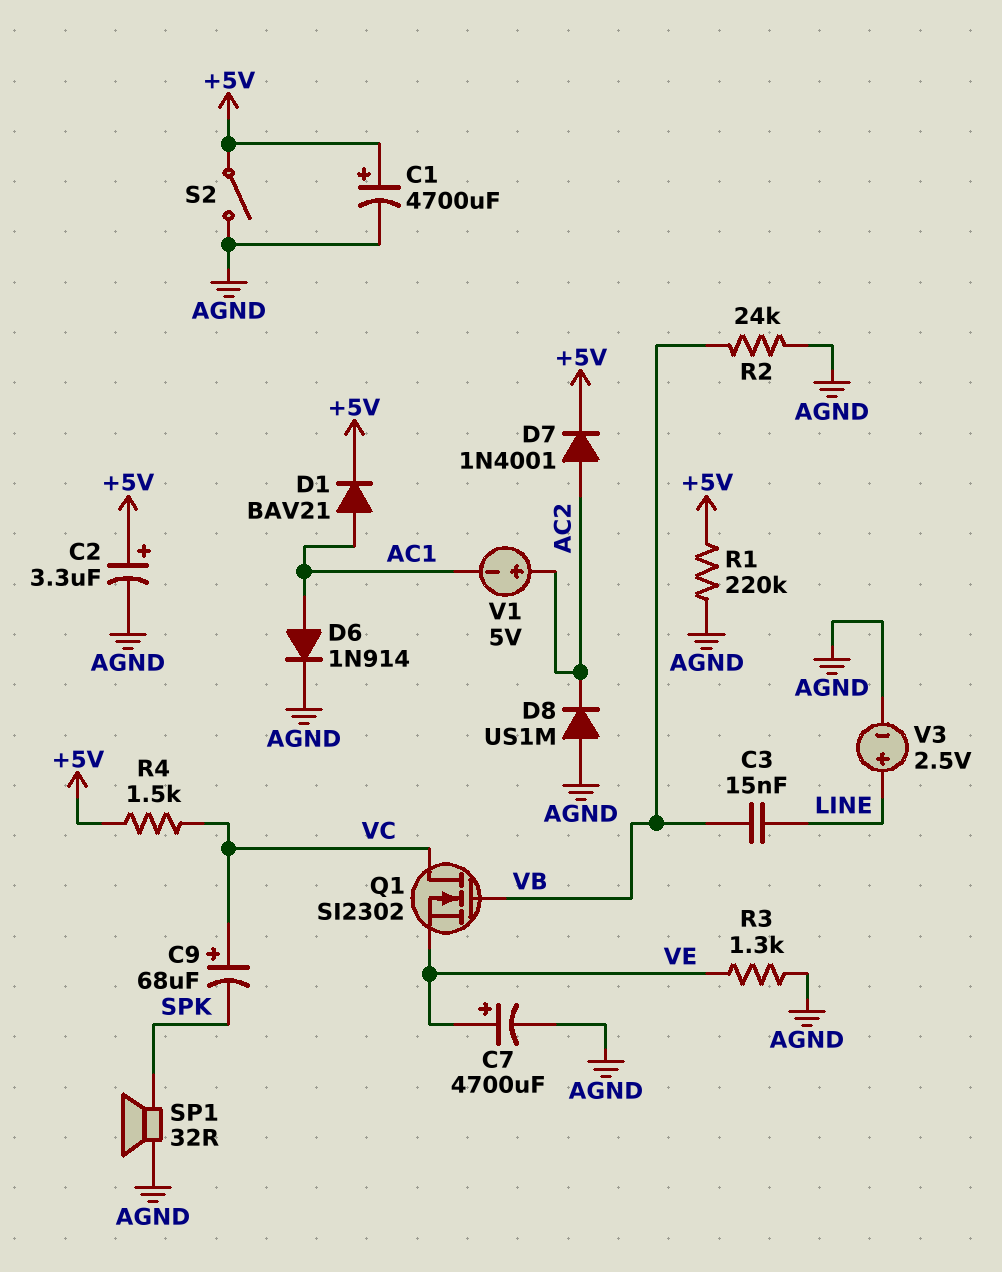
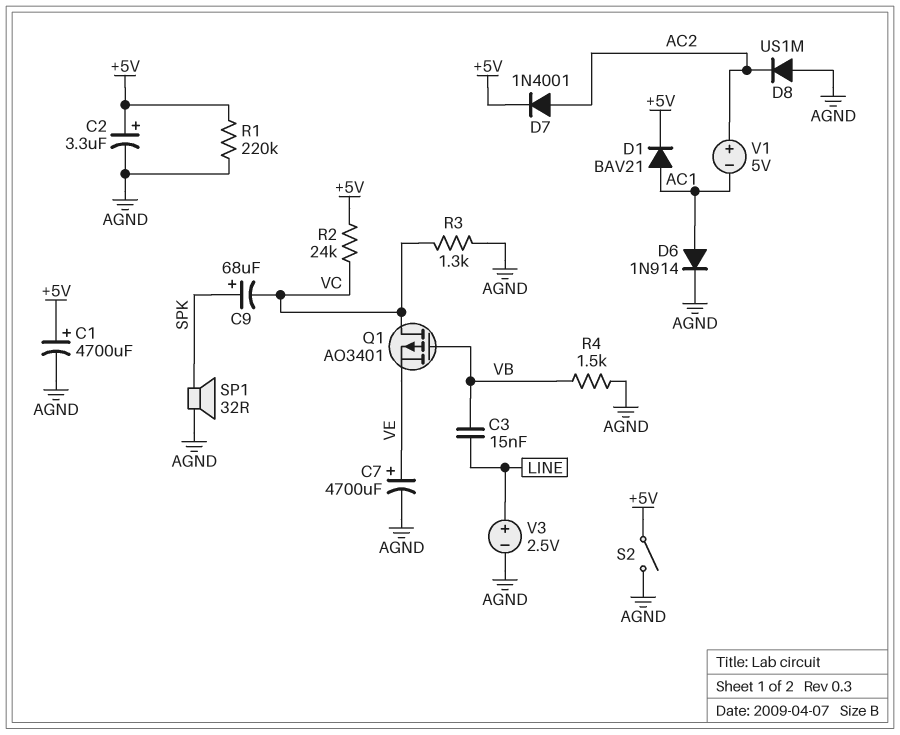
C9: 68uF (plus VC, minus SPK) -> 68uF (plus SPK, minus VC)
Q1: NMOS SI2302 (G VB, D VC, S VE) -> PMOS AO3401 (G VB, D VC, S VE)
R2: 24k (AGND, VB) -> 24k (+5V, VC)
R3: 1.3k (AGND, VE) -> 1.3k (AGND, VC)
R4: 1.5k (+5V, VC) -> 1.5k (AGND, VB)

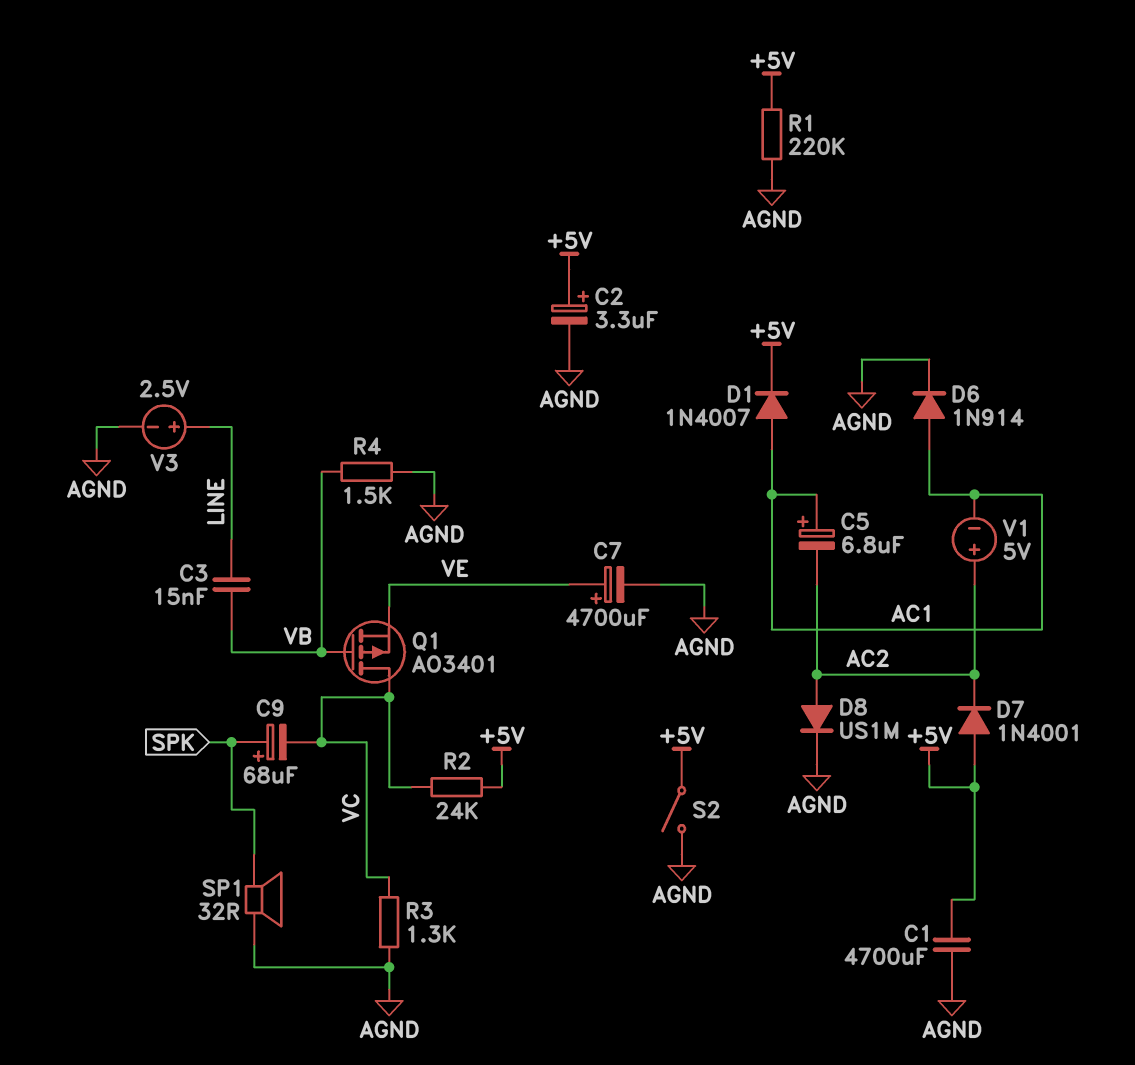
C1: 4700uF (plus +5V, minus AGND) -> 4700uF (+5V, AGND)
C5: none -> 6.8uF (plus AC1, minus AC2)
D1: diode BAV21 (A AC1, K +5V) -> diode 1N4007 (A AC1, K +5V)
D7: diode 1N4001 (A AC2, K +5V) -> diode 1N4001 (A +5V, K AC2)
D8: diode US1M (A AGND, K AC2) -> diode US1M (A AC2, K AGND)

